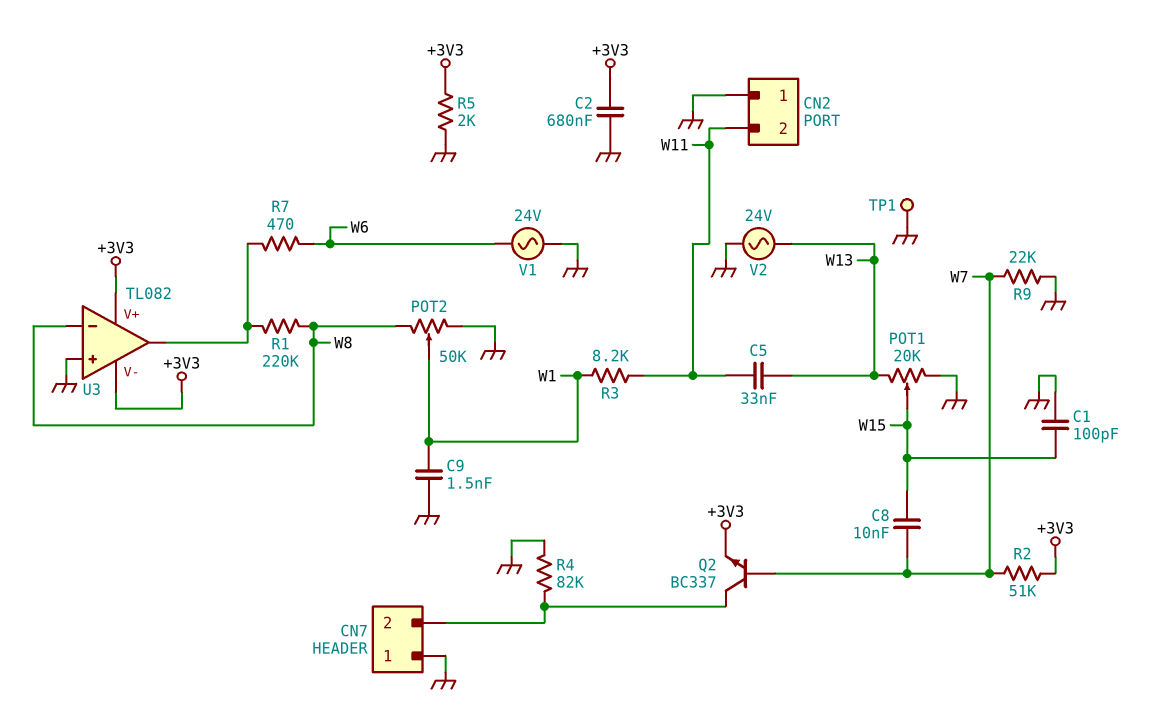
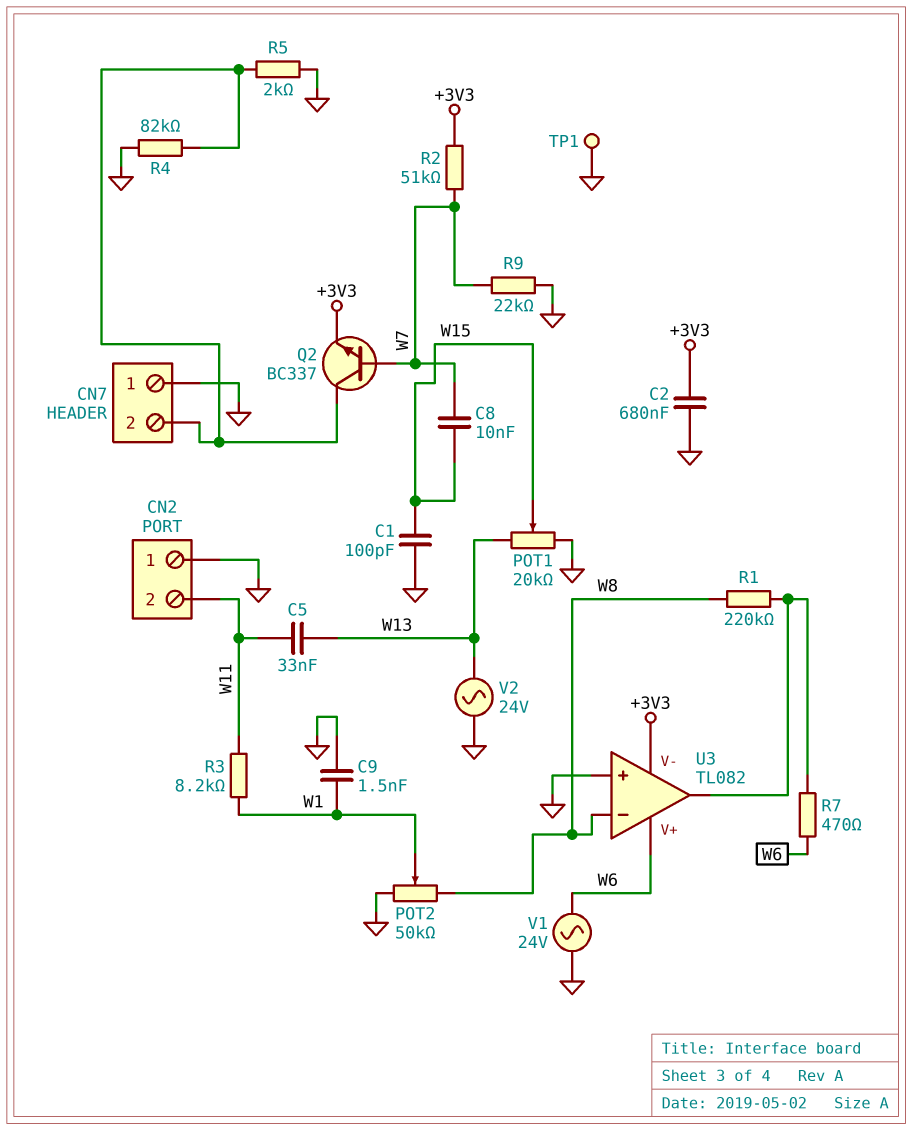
R5: 2k (+3V3, GND) -> 2k (CN7/2, GND)
U3 pin V+: +3V3 -> W6

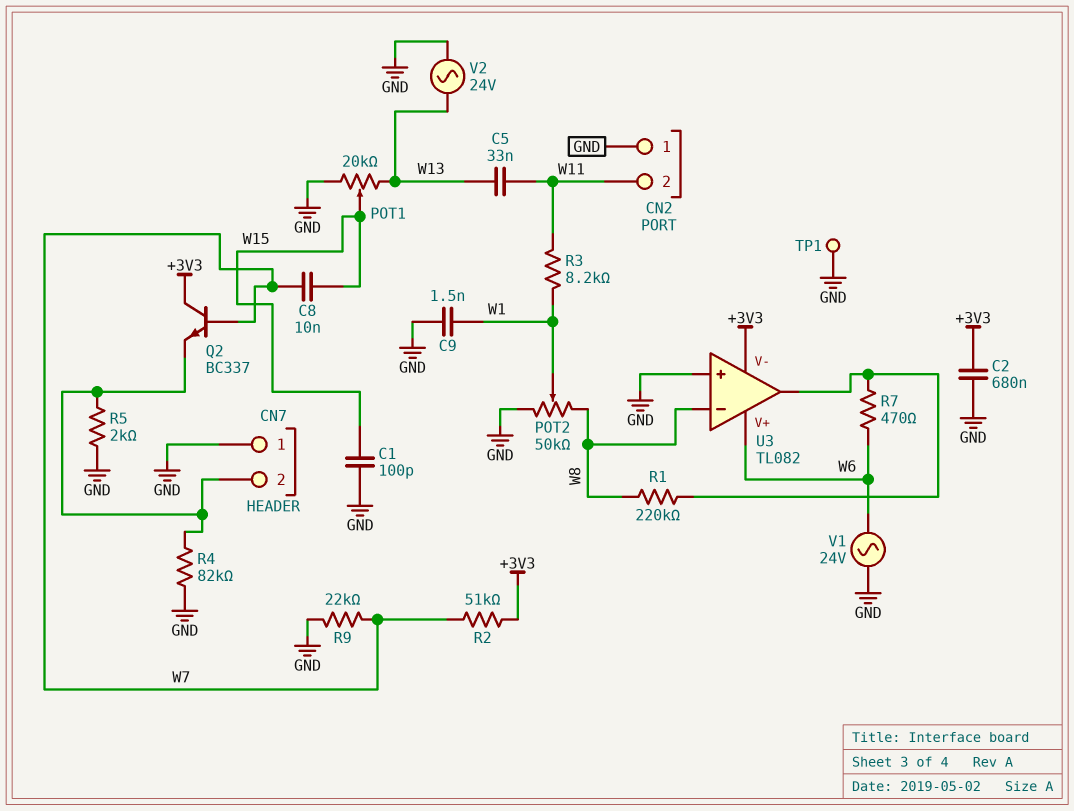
Q2: NPN BC337 (B W7, C CN7/2, E +3V3) -> NPN BC337 (B W7, C +3V3, E CN7/2)

